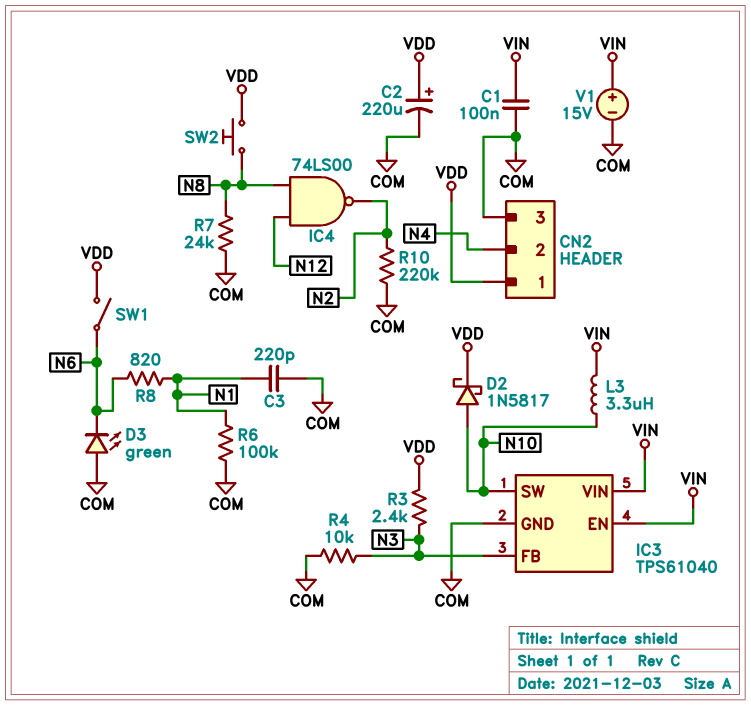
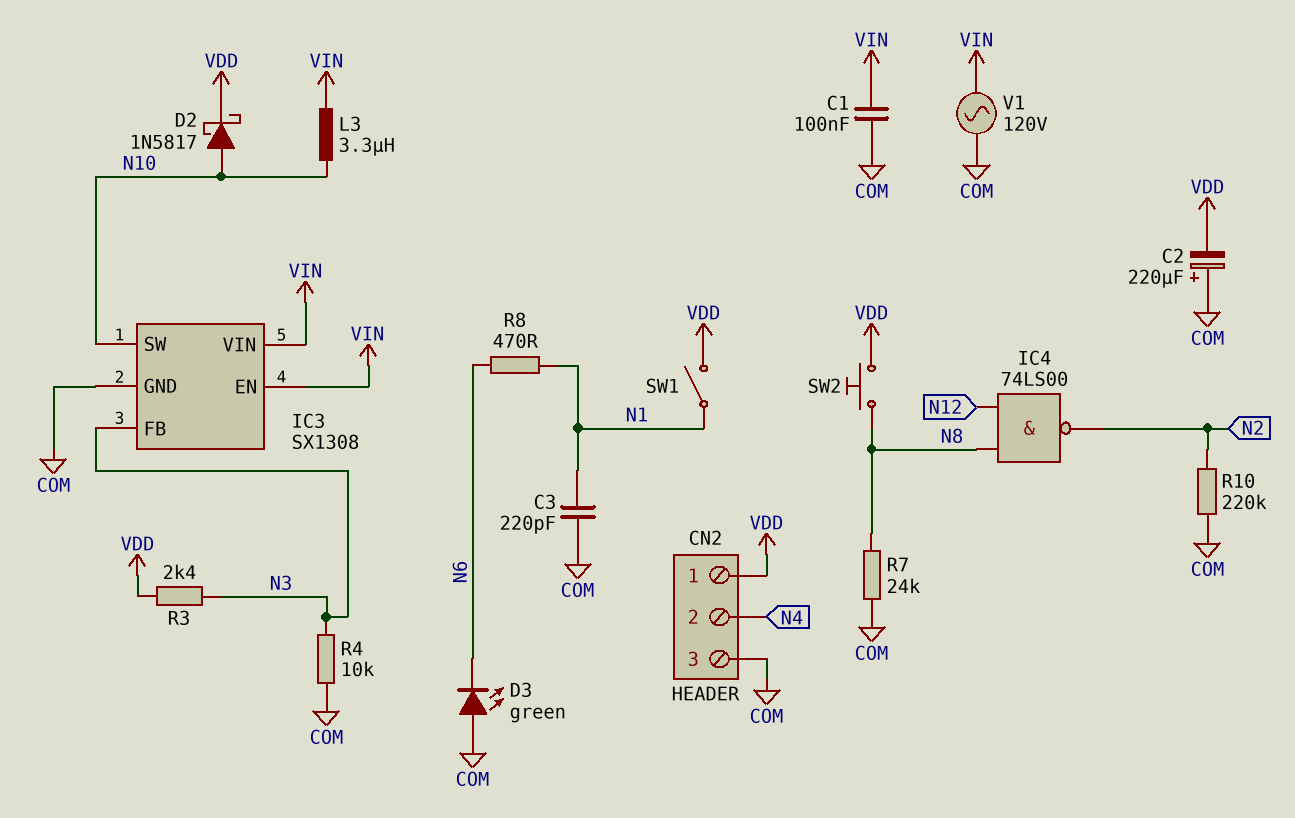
C2: 220uF (plus VDD, minus COM) -> 220uF (plus COM, minus VDD)
IC3: TPS61040 -> SX1308
R6: 100k (COM, N1) -> none
R8: 820 (N1, N6) -> 470 (N1, N6)
SW1: switch (N6, VDD) -> switch (N1, VDD)
V1: 15V (plus VIN, minus COM) -> AC 120V (COM, VIN)

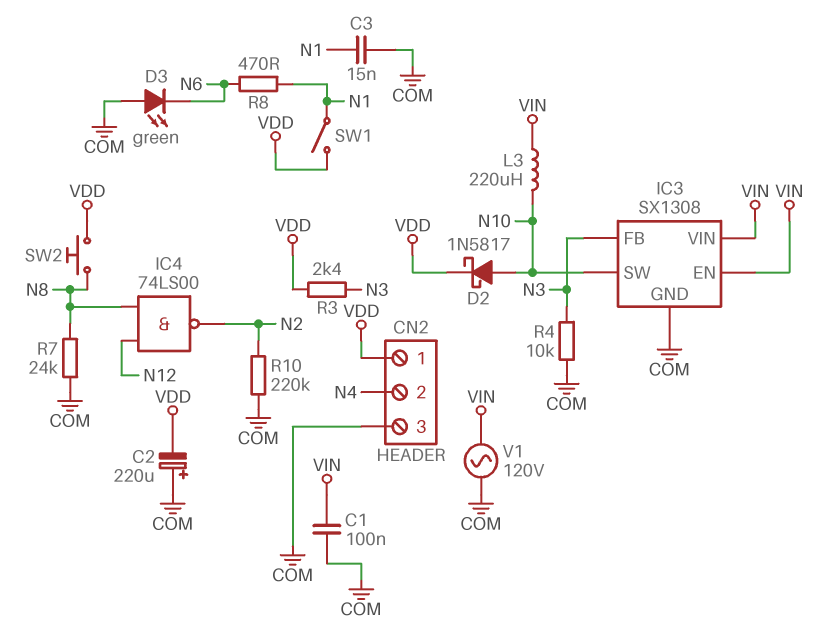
C3: 220pF (COM, N1) -> 15nF (COM, N1)
L3: 3.3uH (N10, VIN) -> 220uH (N10, VIN)

